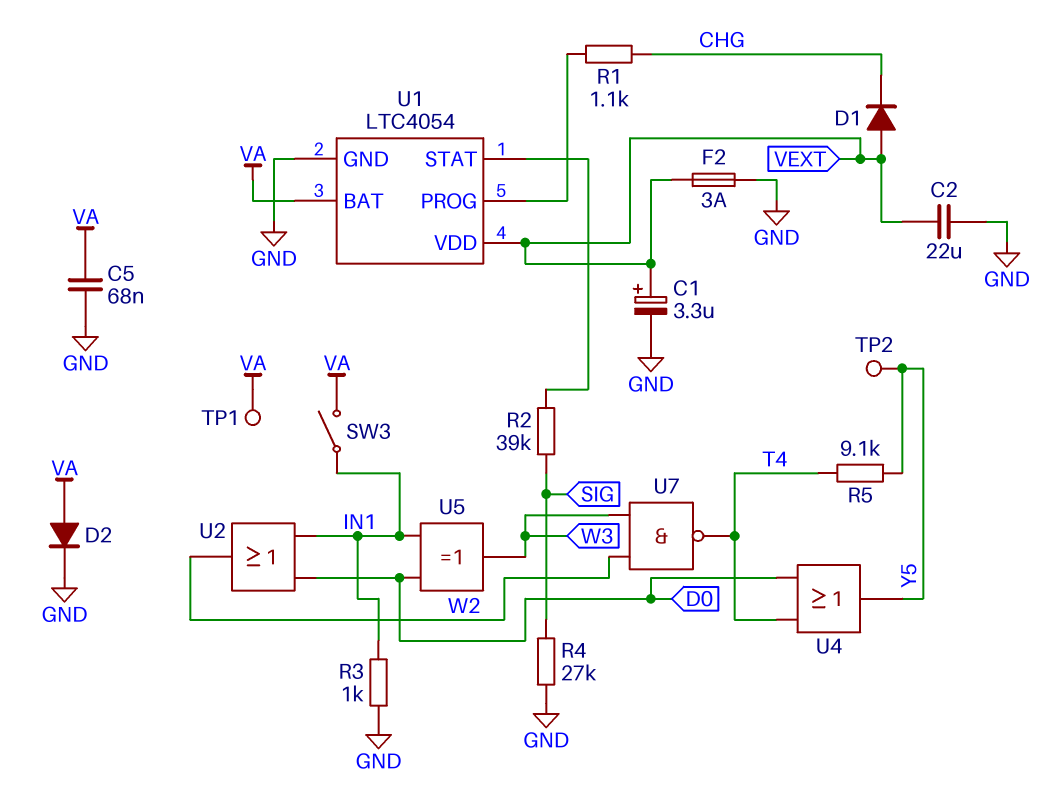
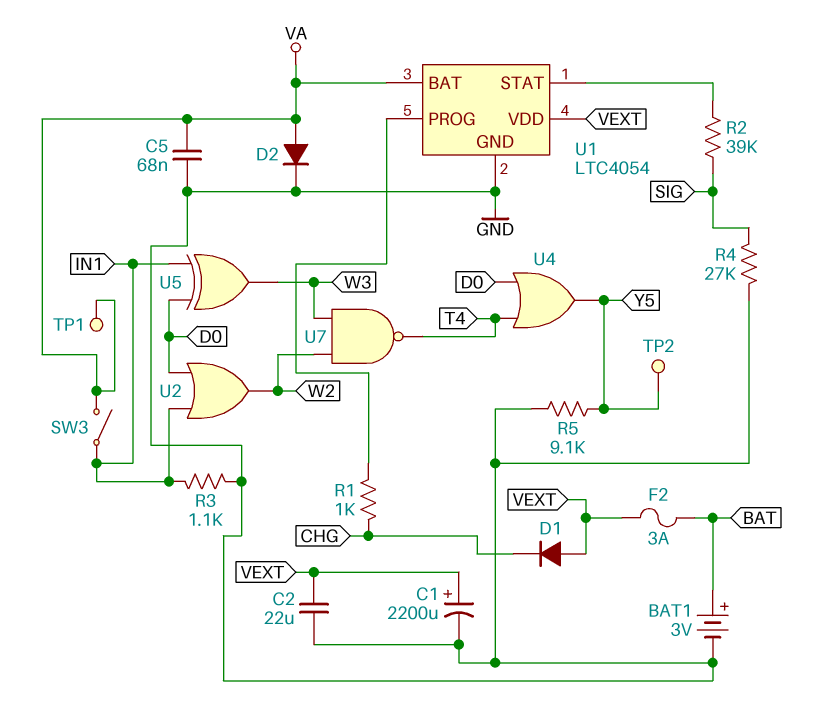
BAT1: none -> 3V (plus BAT, minus GND)
C1: 3.3uF (plus VEXT, minus GND) -> 2200uF (plus VEXT, minus GND)
F2: 3A (GND, VEXT) -> 3A (BAT, VEXT)
R1: 1.1k (CHG, U1/PROG) -> 1k (CHG, U1/PROG)
R3: 1k (GND, IN1) -> 1.1k (GND, IN1)
R5: 9.1k (T4, Y5) -> 9.1k (GND, Y5)

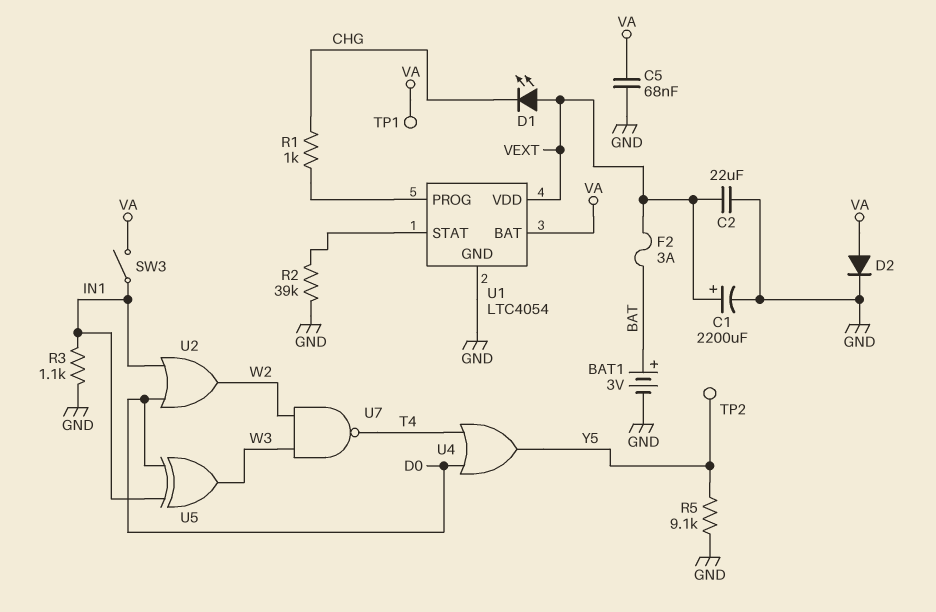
D1: diode (A VEXT, K CHG) -> LED (A VEXT, K CHG)
R2: 39k (SIG, U1/STAT) -> 39k (GND, U1/STAT)
R4: 27k (GND, SIG) -> none

